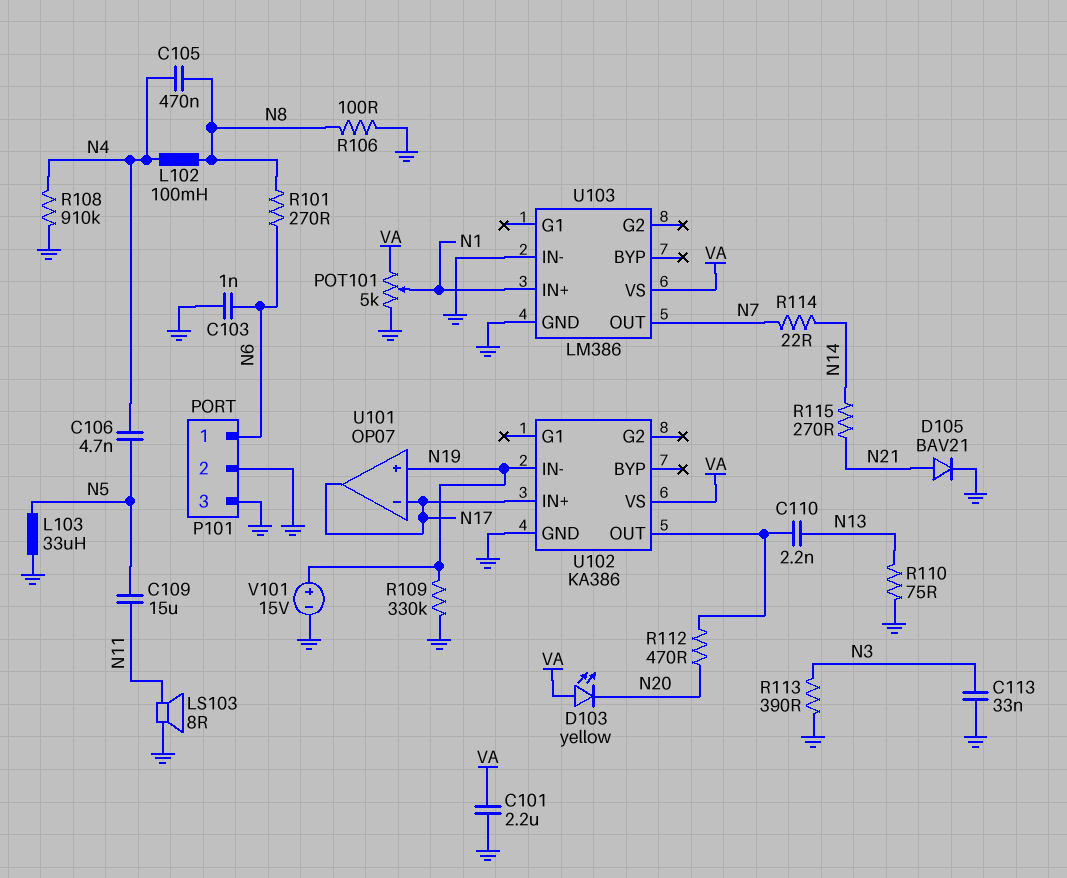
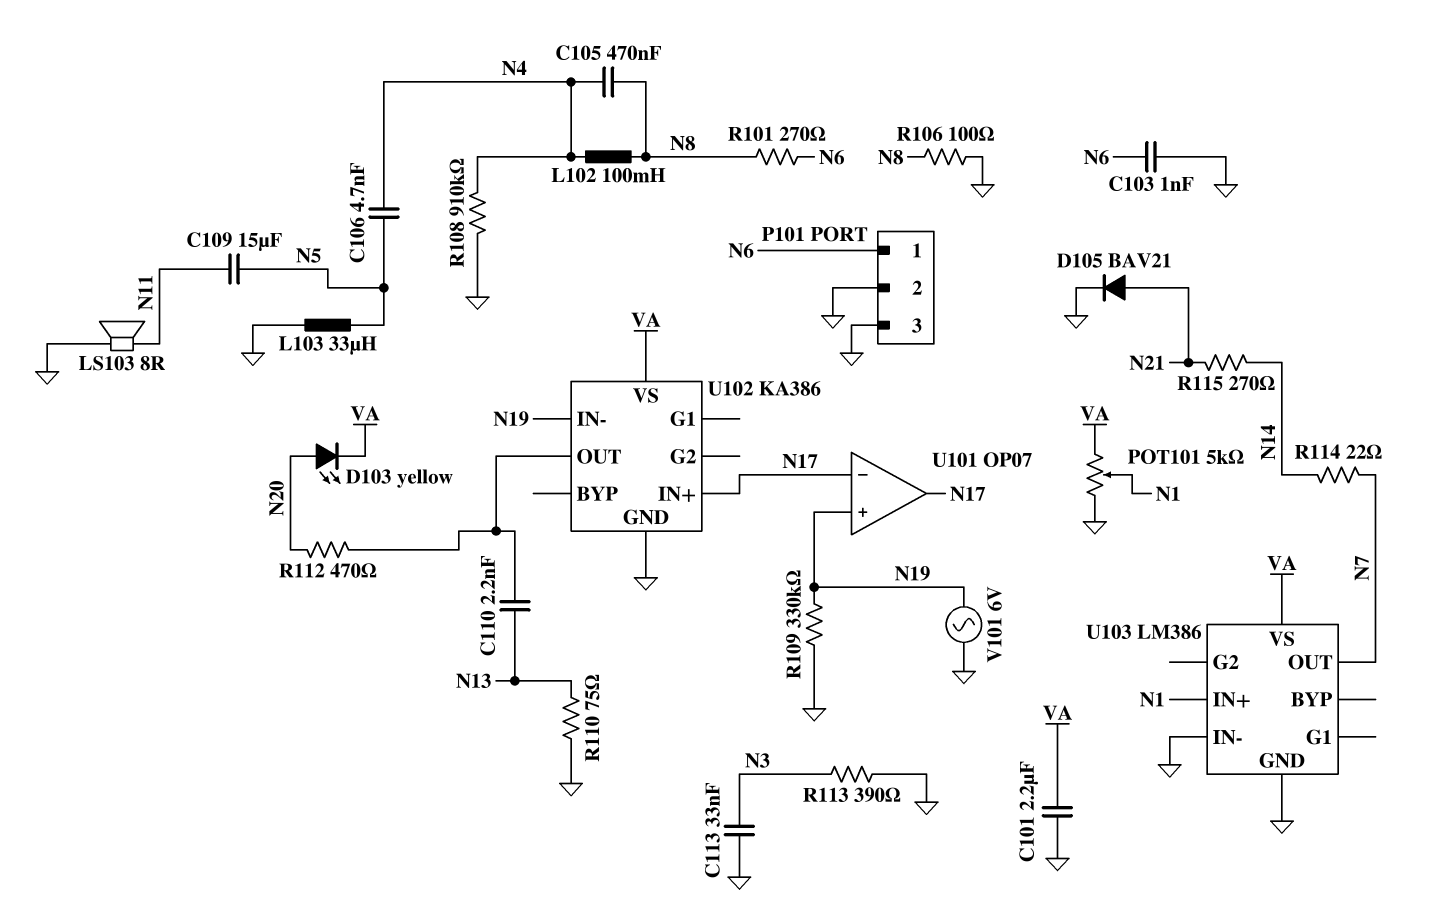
D103: LED yellow (A VA, K N20) -> LED yellow (A N20, K VA)
V101: 15V (plus N19, minus GND) -> AC 6V (GND, N19)

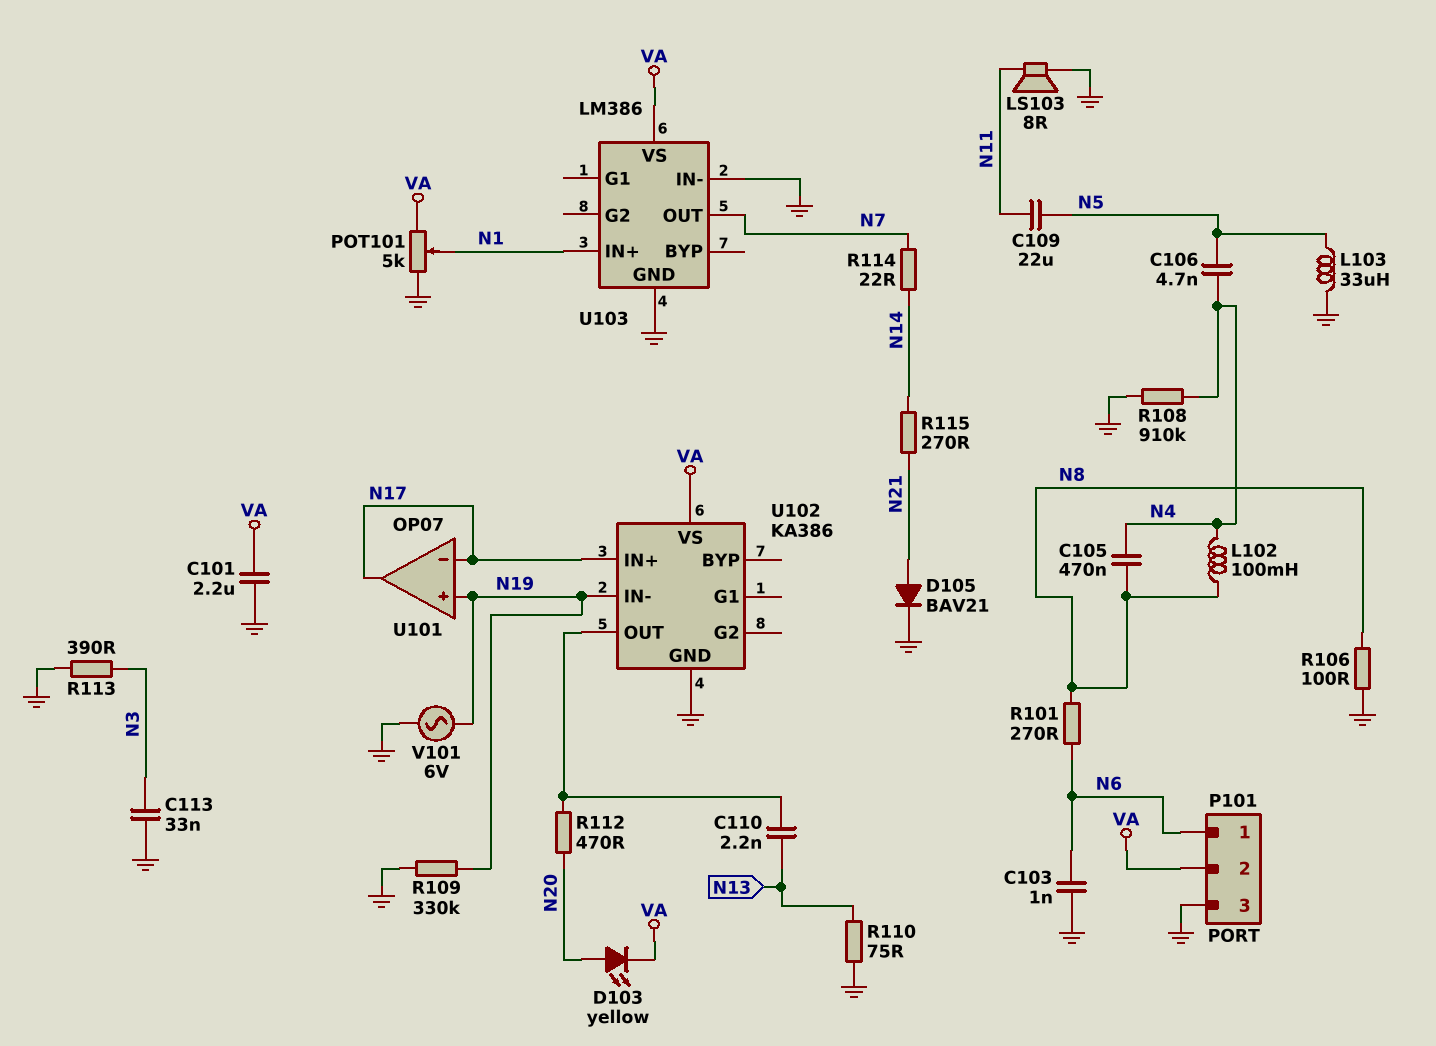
C109: 15uF (N5, N11) -> 22uF (N5, N11)
P101 pin 2: GND -> VA

